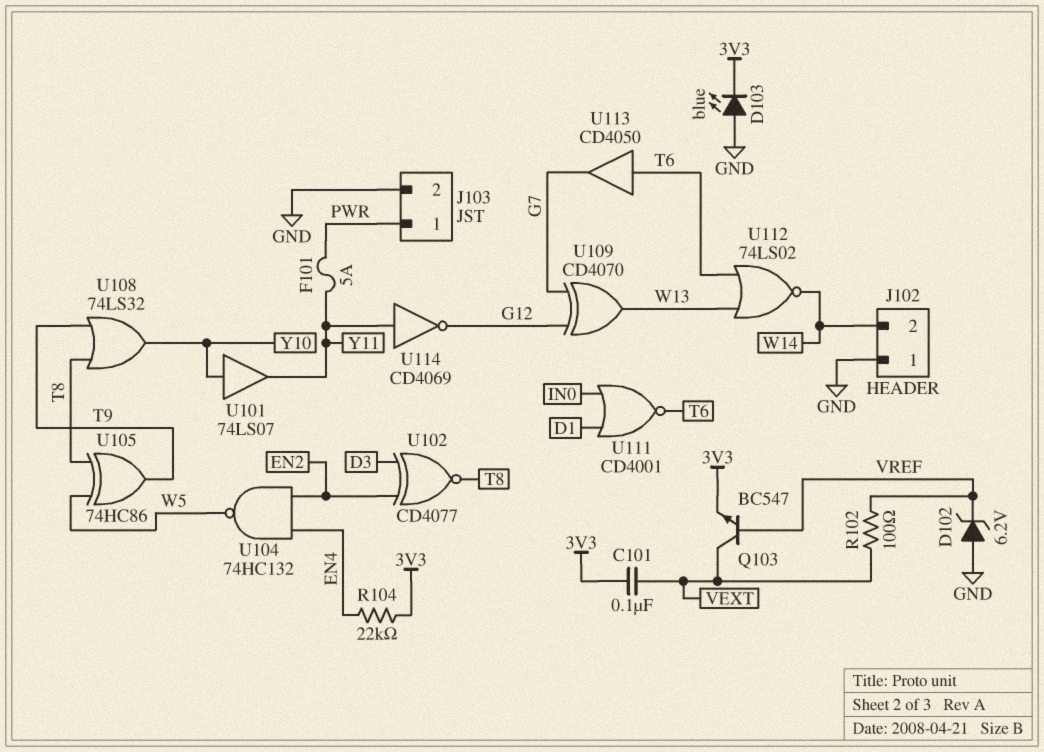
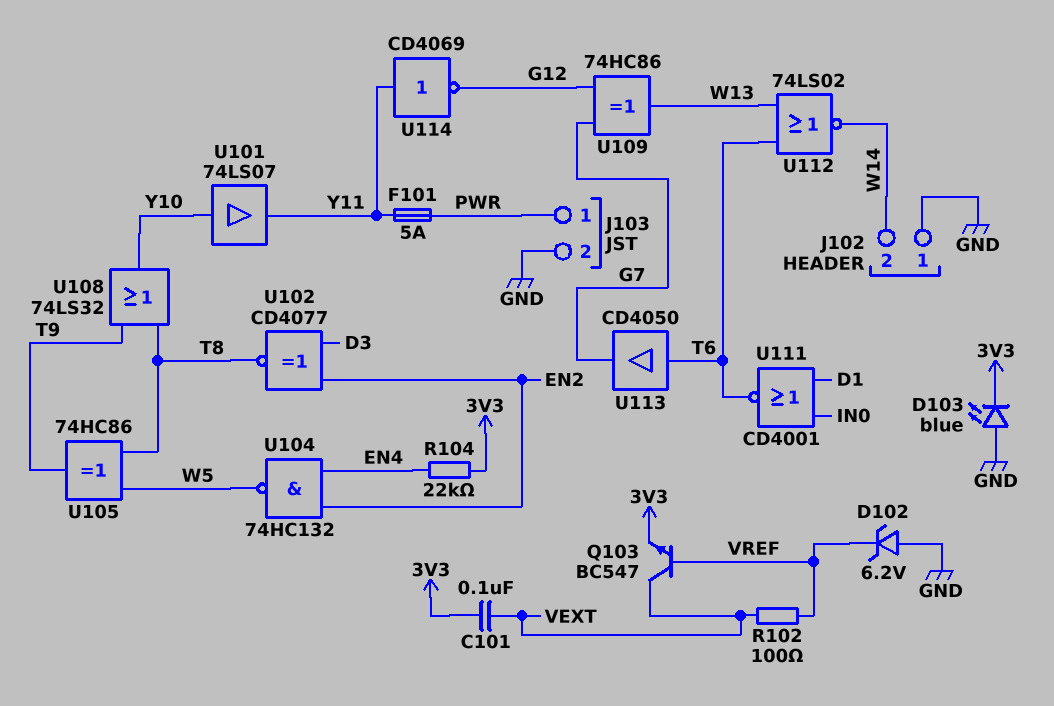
U109: XOR CD4070 (in G7, in G12, out W13) -> XOR 74HC86 (in G7, in G12, out W13)

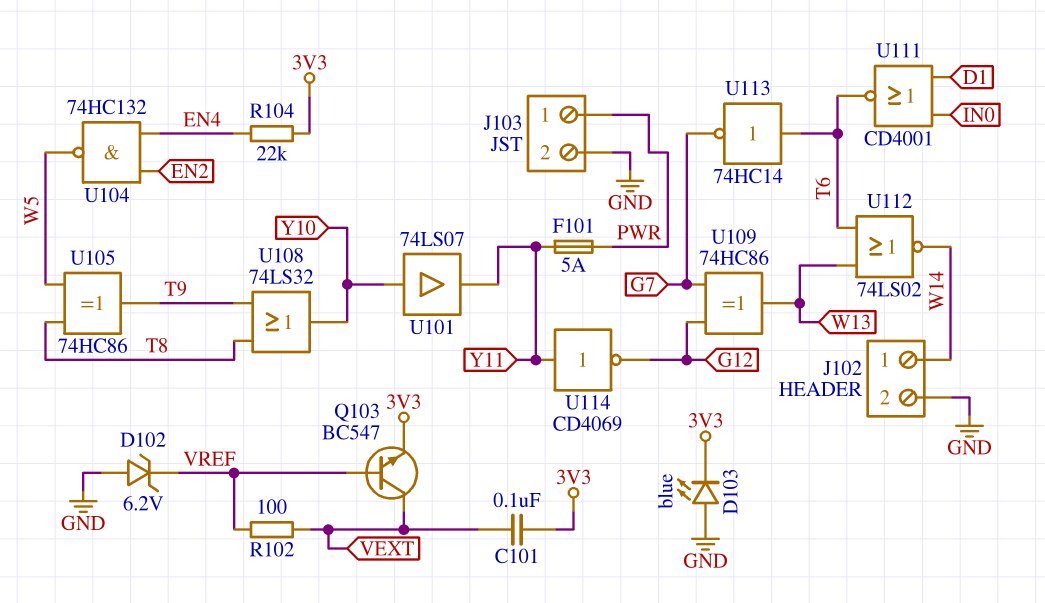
J102 pin 1: GND -> W14
J102 pin 2: W14 -> GND
U102: XNOR CD4077 (in D3, in EN2, out T8) -> none
U113: buffer CD4050 (in T6, out G7) -> NOT 74HC14 (in T6, out G7)

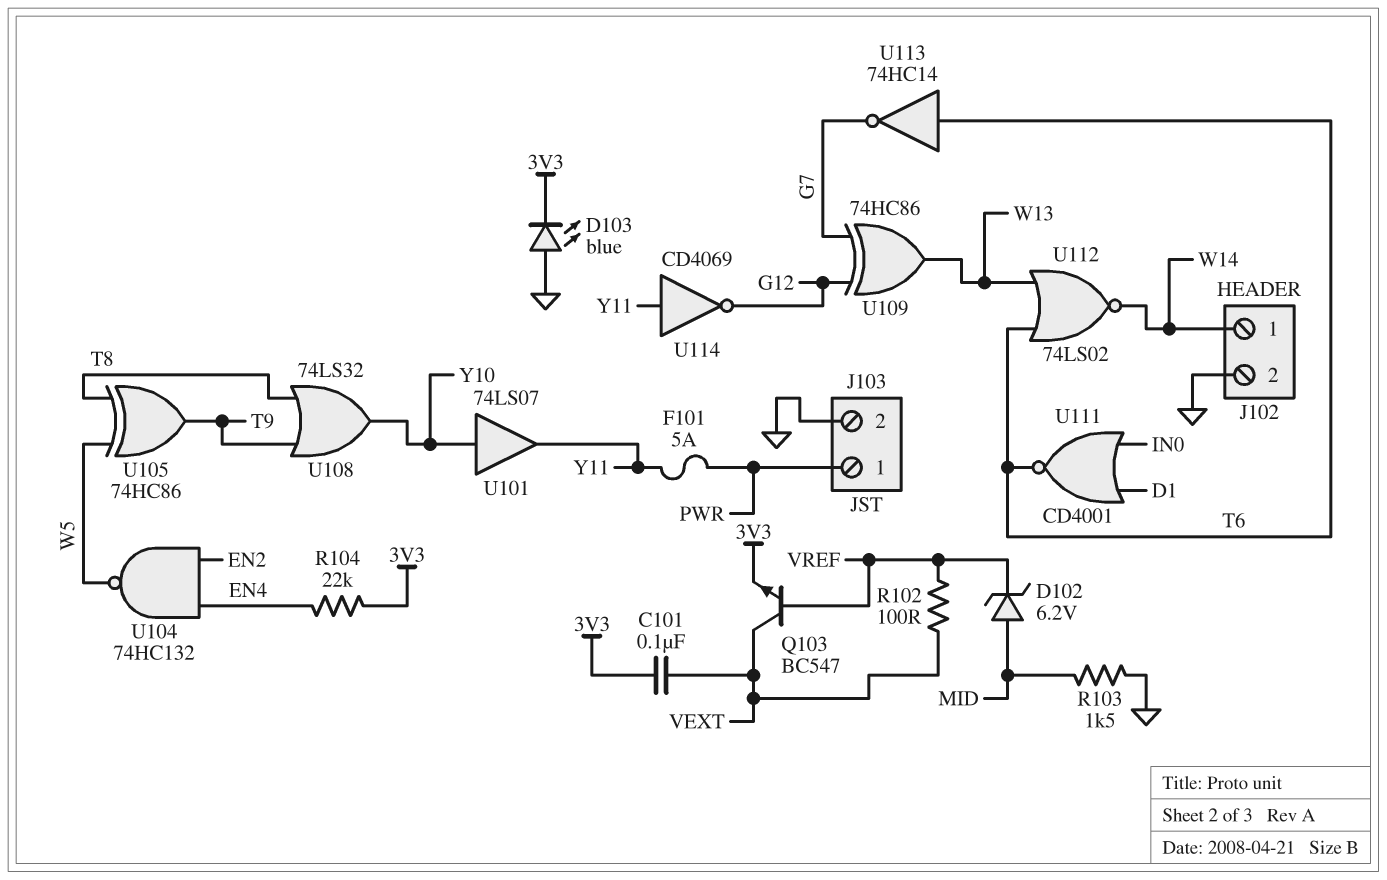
D102: zener 6.2V (A GND, K VREF) -> zener 6.2V (A MID, K VREF)
R103: none -> 1.5k (GND, MID)

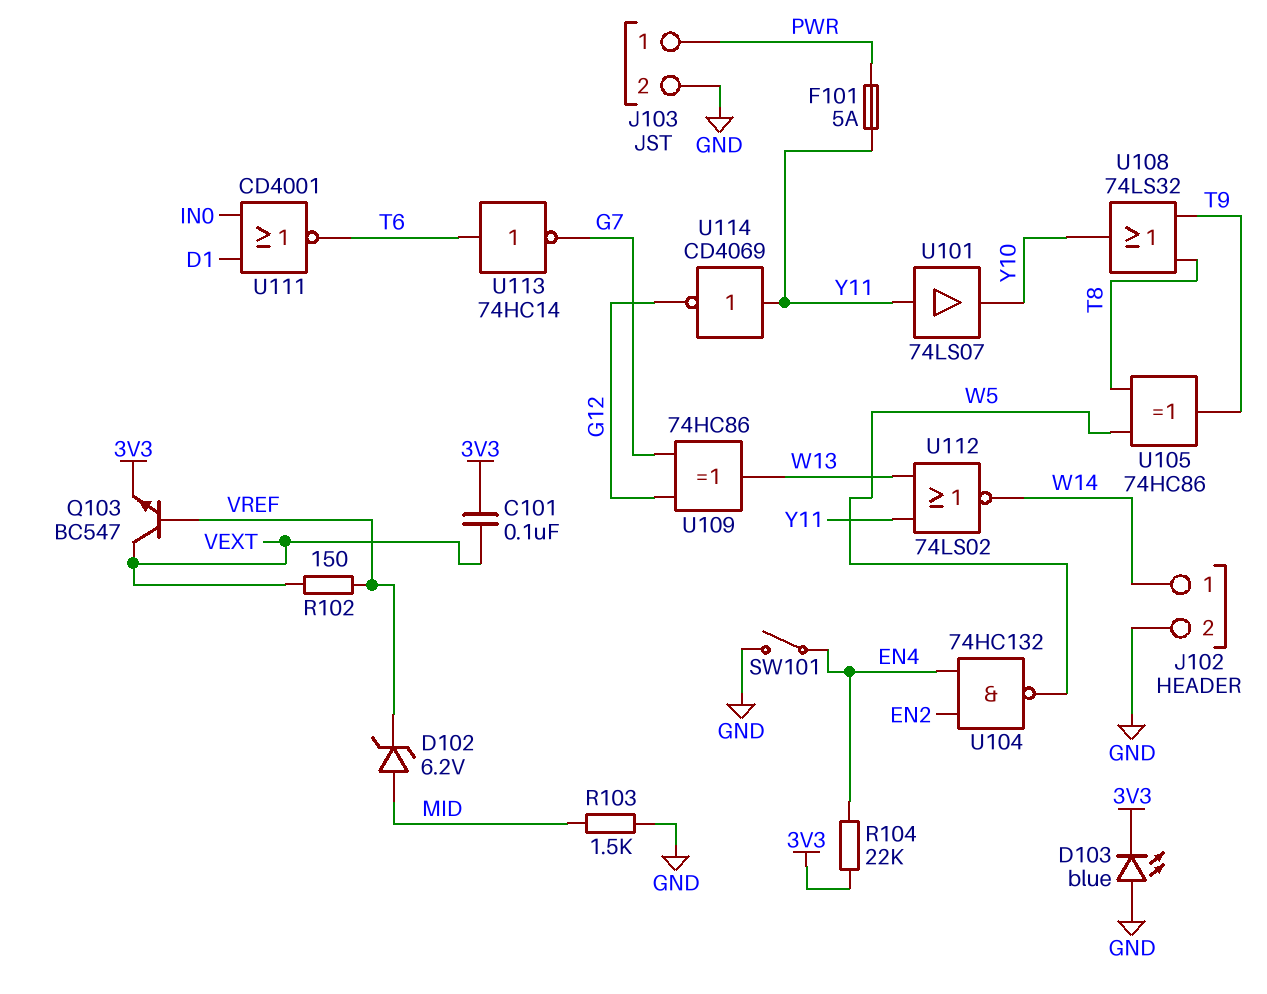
R102: 100 (VEXT, VREF) -> 150 (VEXT, VREF)
SW101: none -> switch (EN4, GND)
U101: buffer 74LS07 (in Y10, out Y11) -> buffer 74LS07 (in Y11, out Y10)
U112: NOR 74LS02 (in T6, in W13, out W14) -> NOR 74LS02 (in W13, in Y11, out W14)

